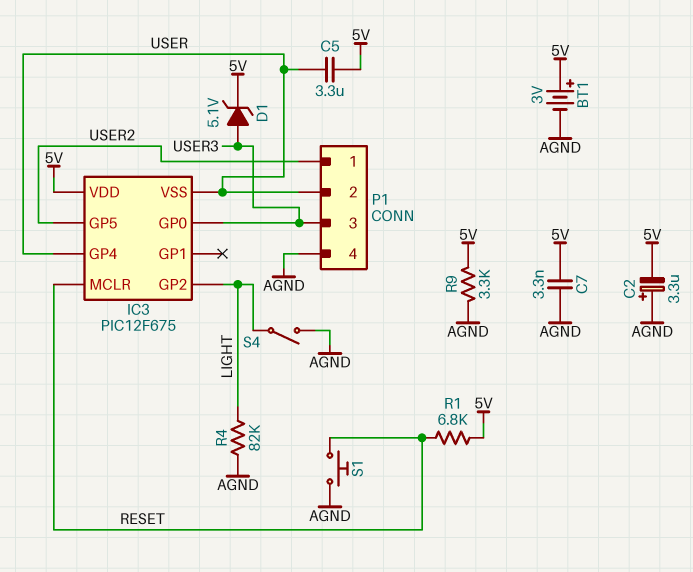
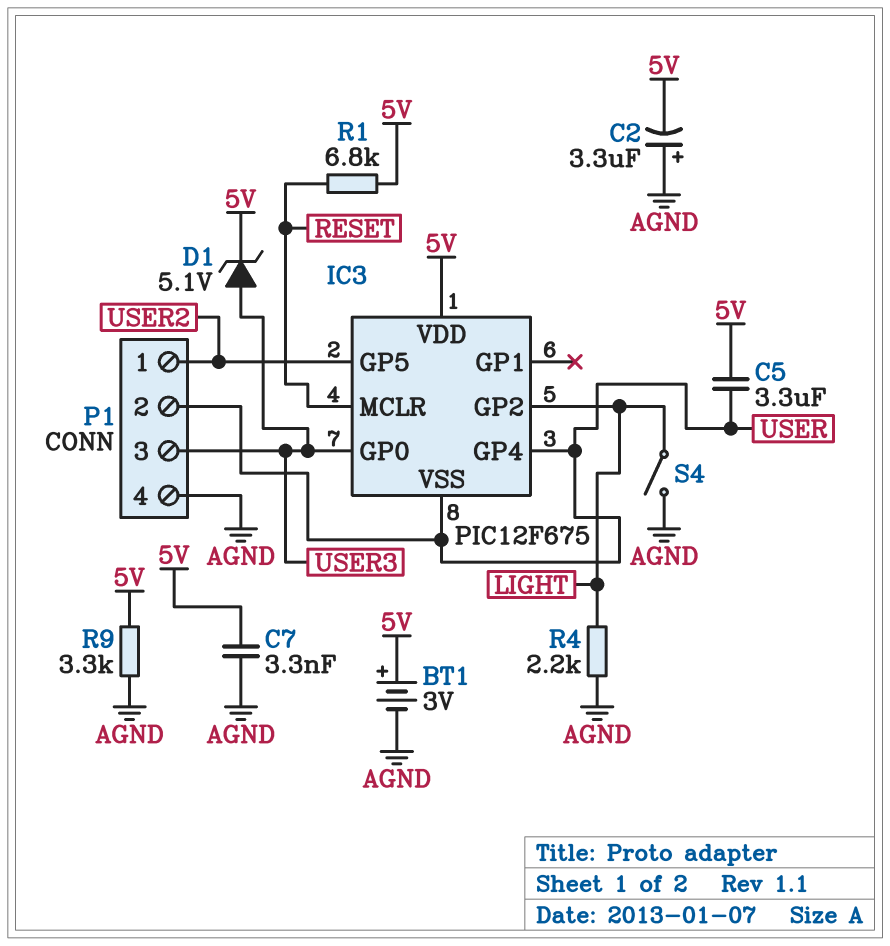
R4: 82k (AGND, LIGHT) -> 2.2k (AGND, LIGHT)
S1: button (AGND, RESET) -> none

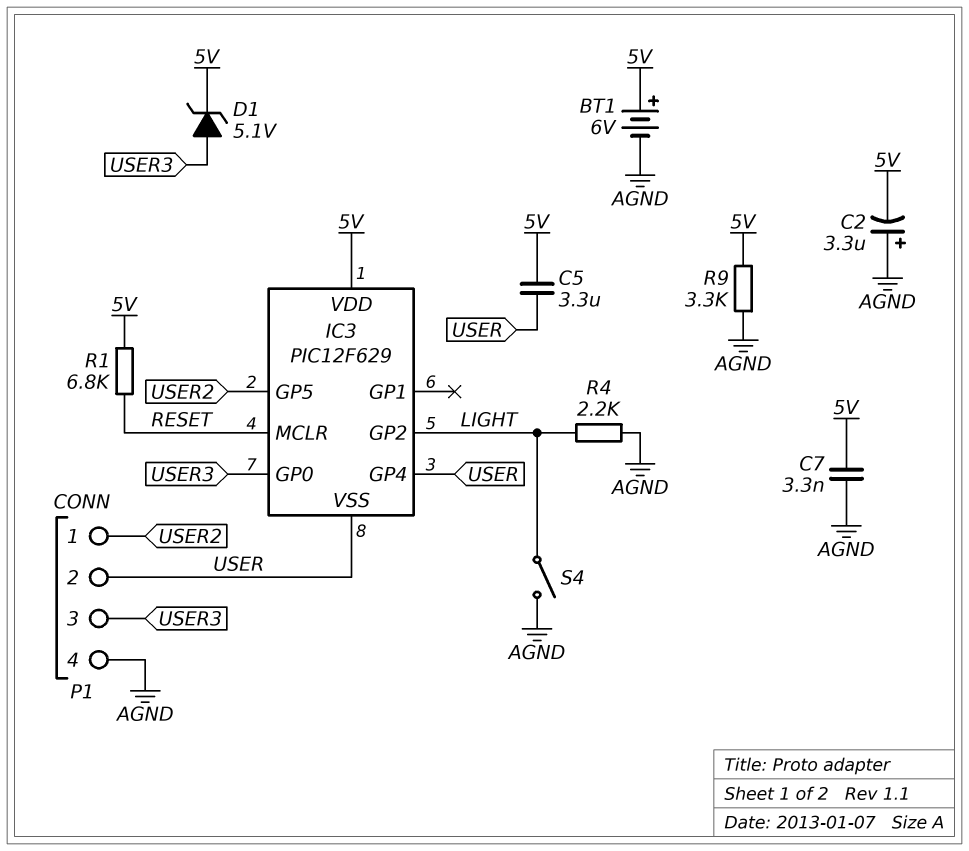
BT1: 3V (plus 5V, minus AGND) -> 6V (plus 5V, minus AGND)
IC3: PIC12F675 -> PIC12F629

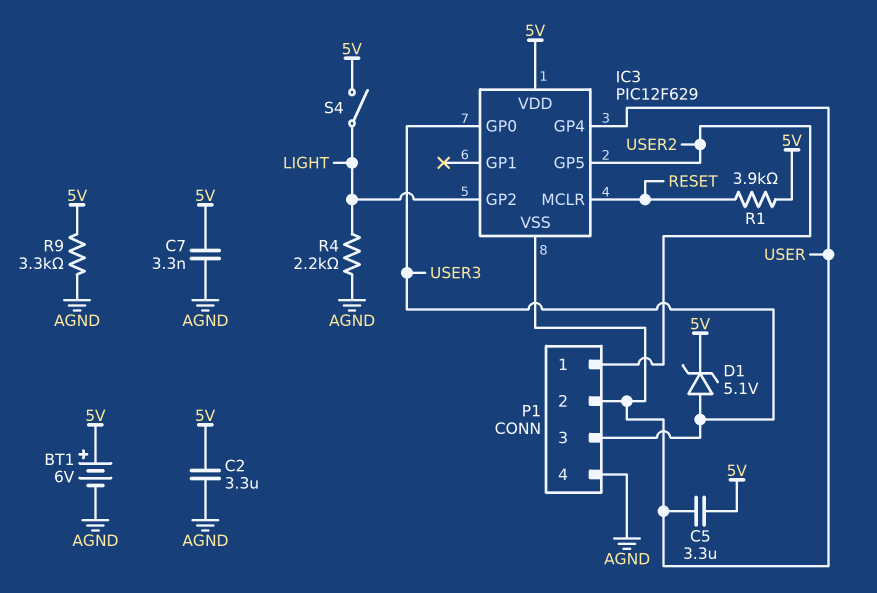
C2: 3.3uF (plus AGND, minus 5V) -> 3.3uF (5V, AGND)
R1: 6.8k (5V, RESET) -> 3.9k (5V, RESET)
S4: switch (AGND, LIGHT) -> switch (5V, LIGHT)

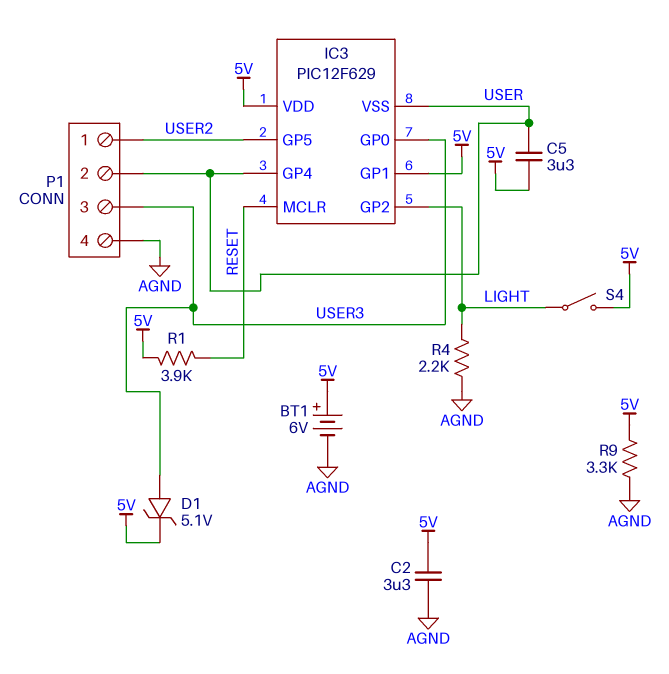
C7: 3.3nF (5V, AGND) -> none
IC3 pin GP1: none -> 5V

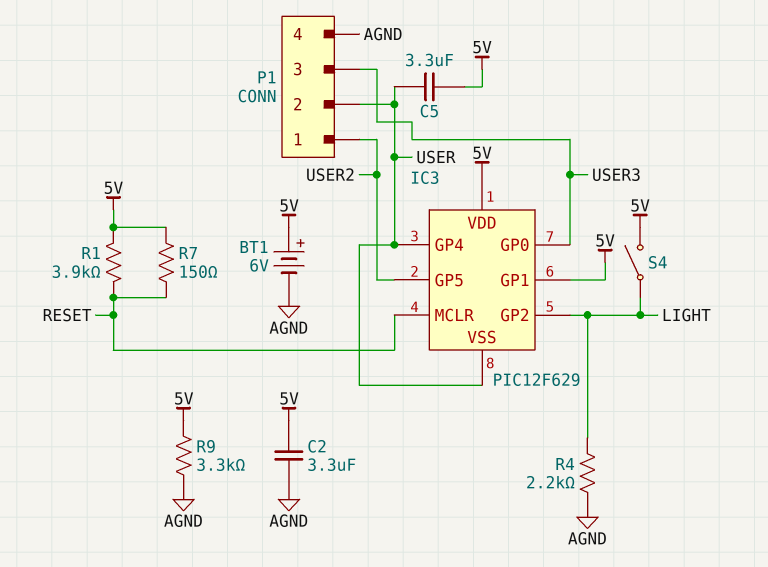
D1: zener 5.1V (A USER3, K 5V) -> none
R7: none -> 150 (5V, RESET)

